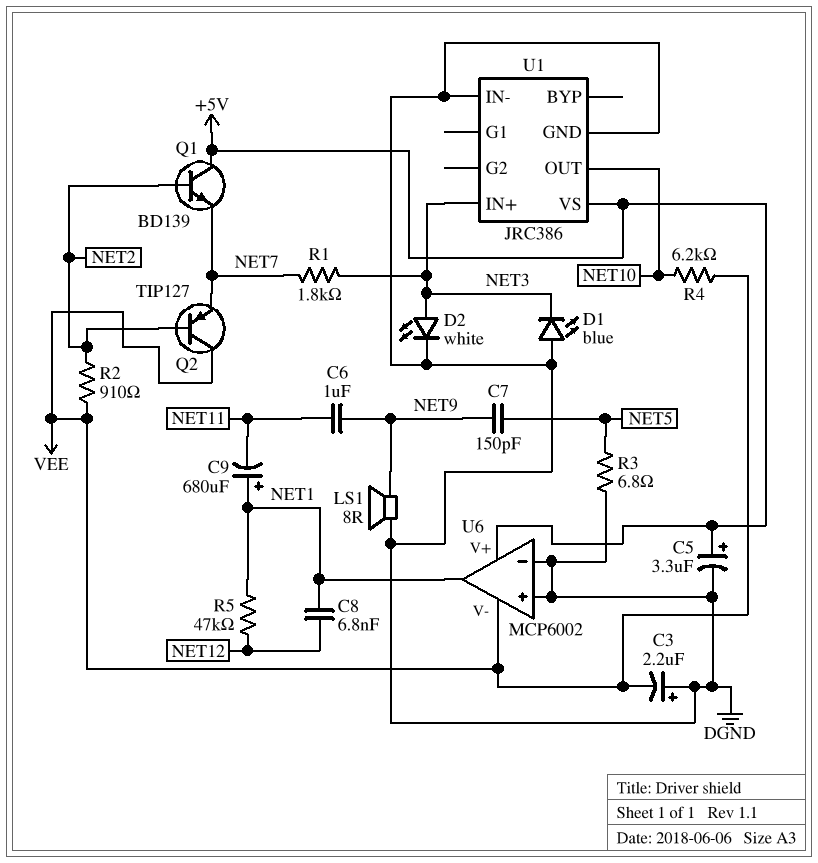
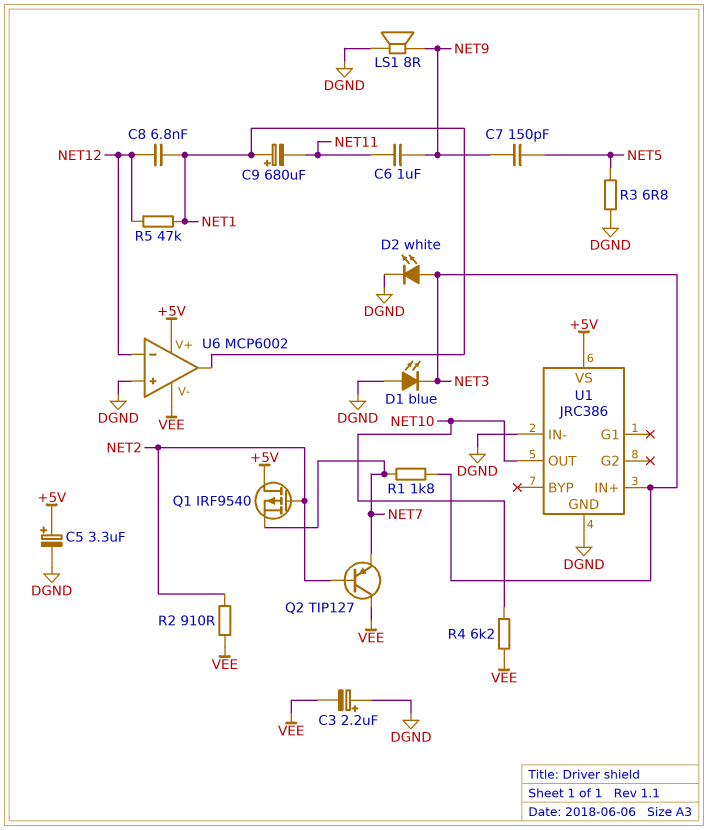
Q1: NPN BD139 (B NET2, C +5V, E NET7) -> PMOS IRF9540 (G NET2, D +5V, S NET7)
U6 pin in-: DGND -> NET12

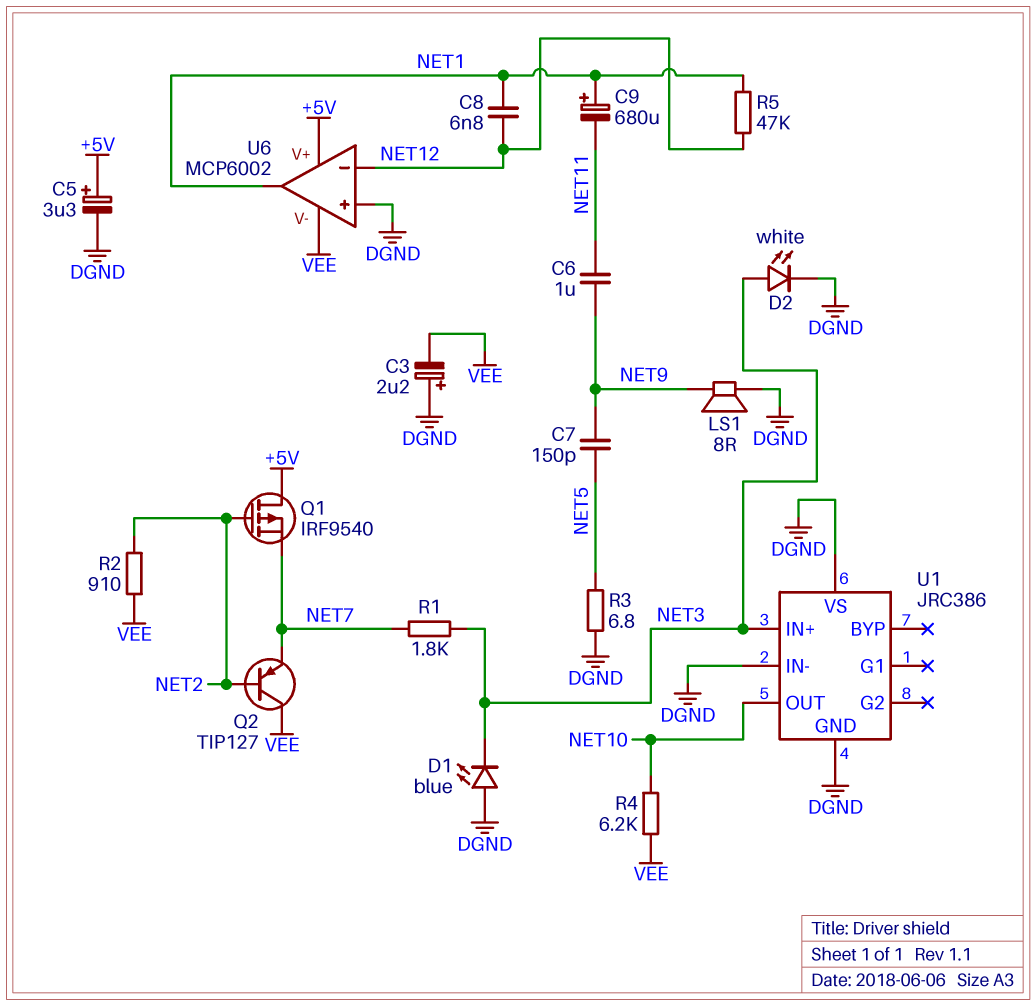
U1 pin VS: +5V -> DGND

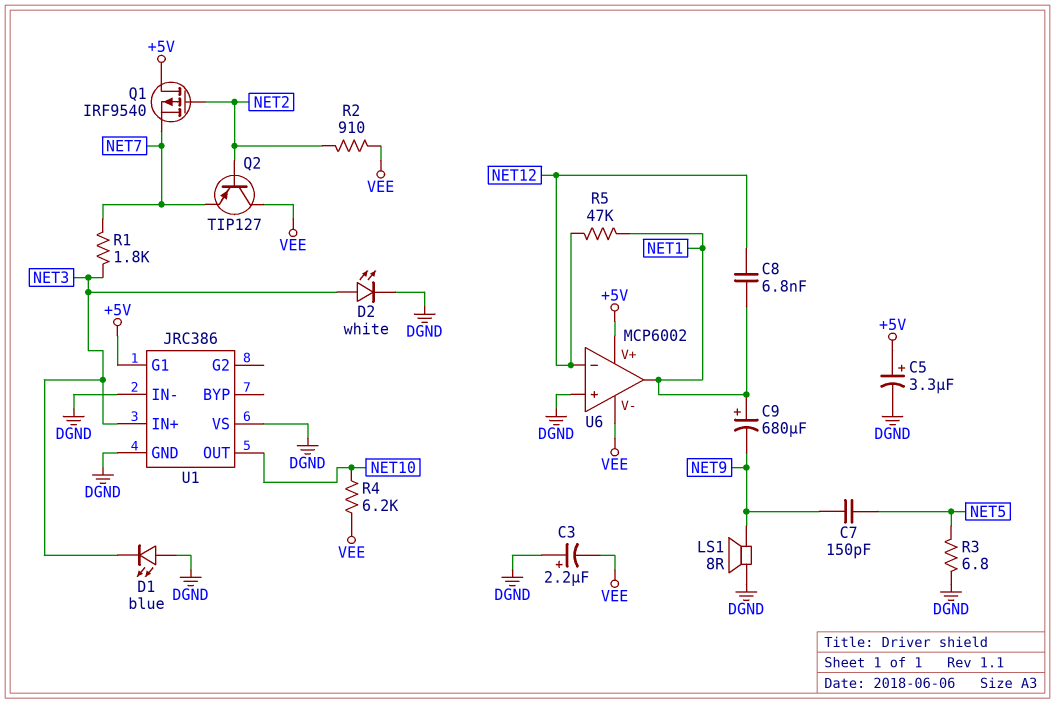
C6: 1uF (NET9, NET11) -> none
C9: 680uF (plus NET1, minus NET11) -> 680uF (plus NET1, minus NET9)
U1 pin G1: none -> +5V

